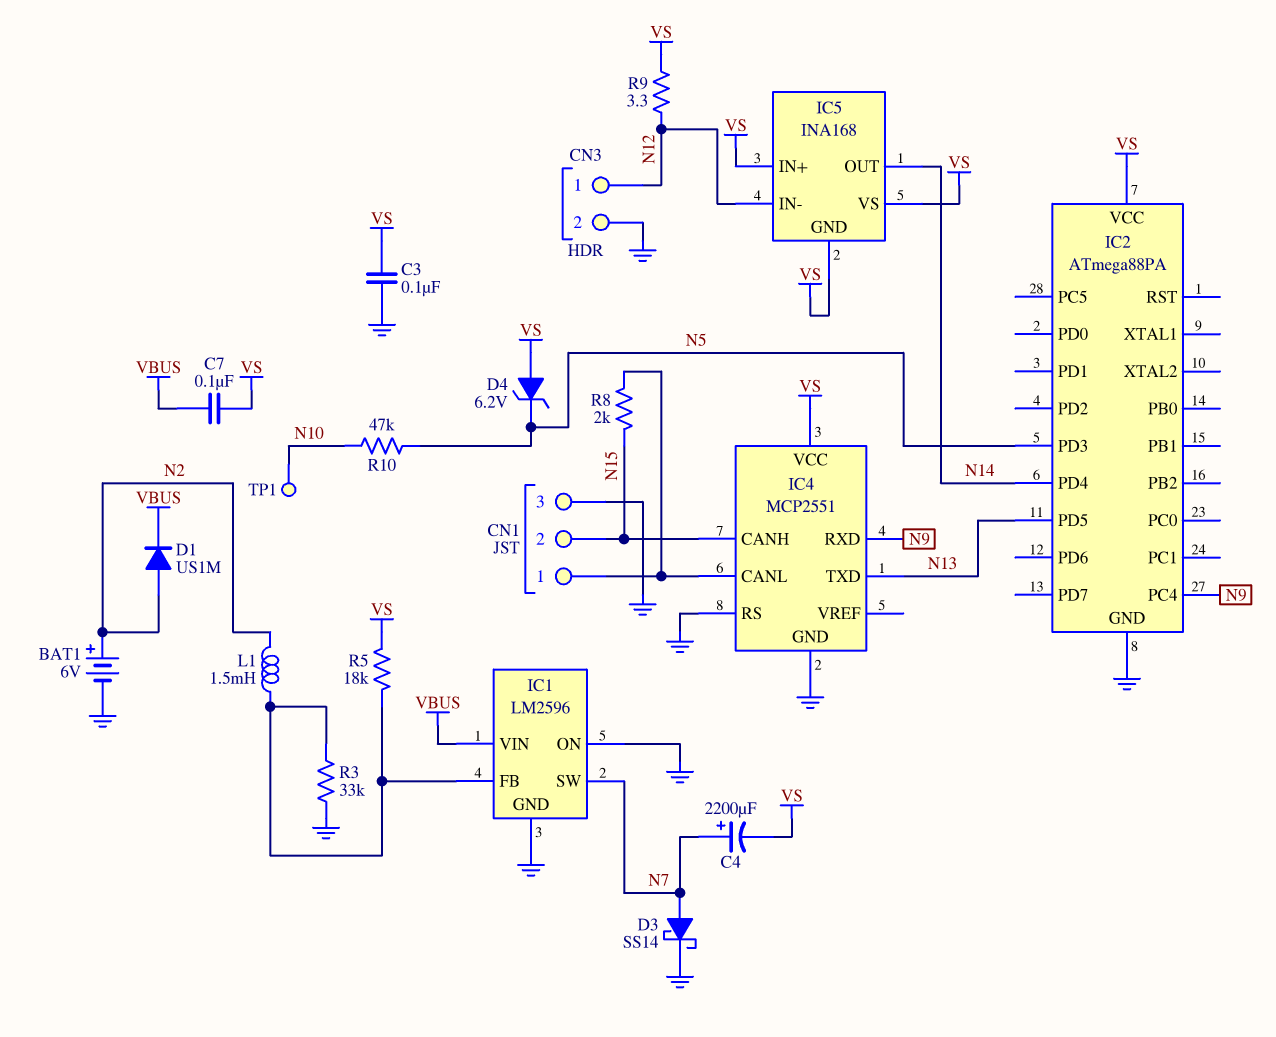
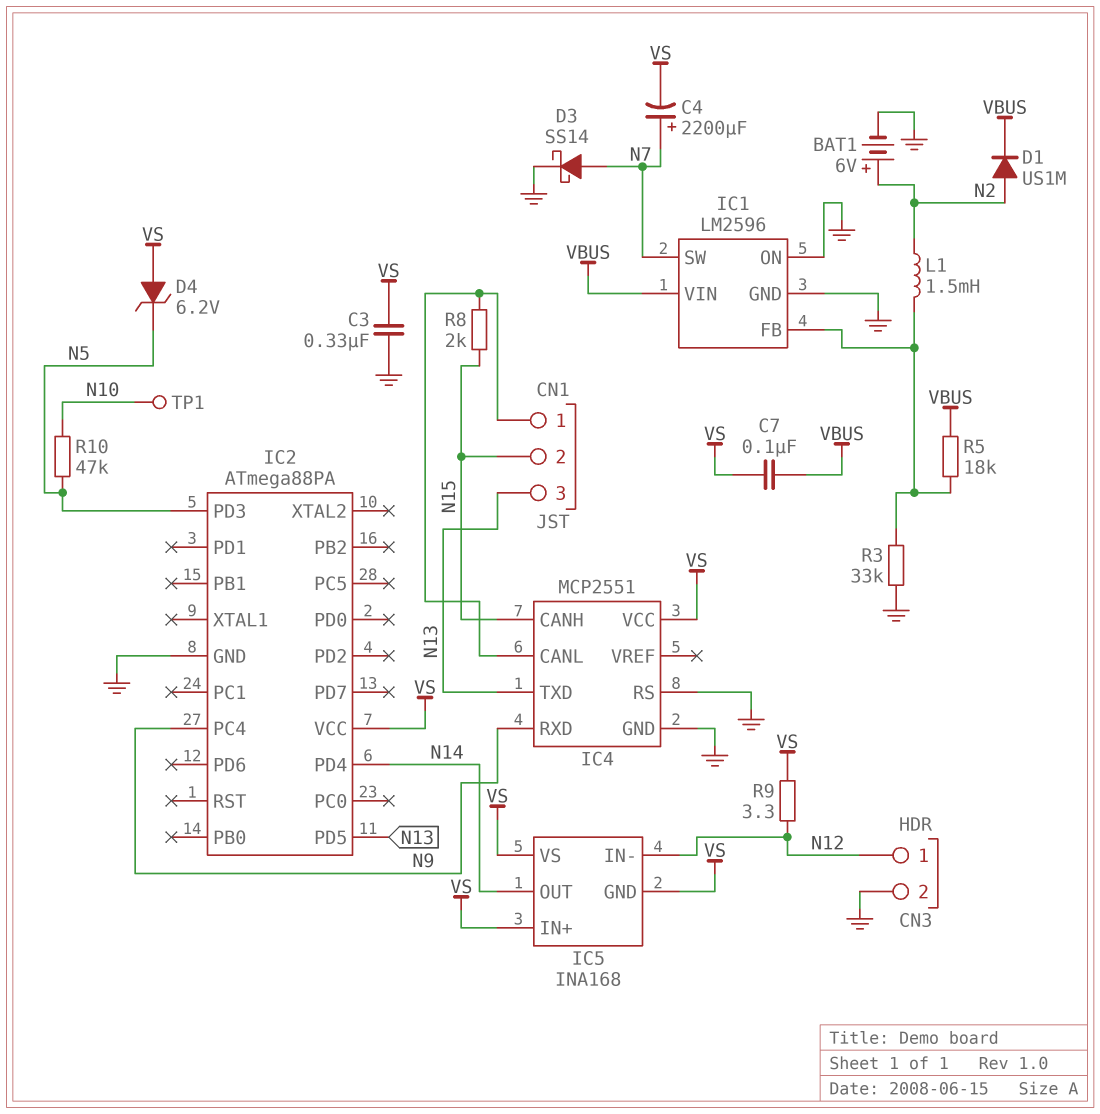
C3: 100nF (GND, VS) -> 330nF (GND, VS)
CN1 pin 3: GND -> N13
R5: 18k (IC1/FB, VS) -> 18k (IC1/FB, VBUS)

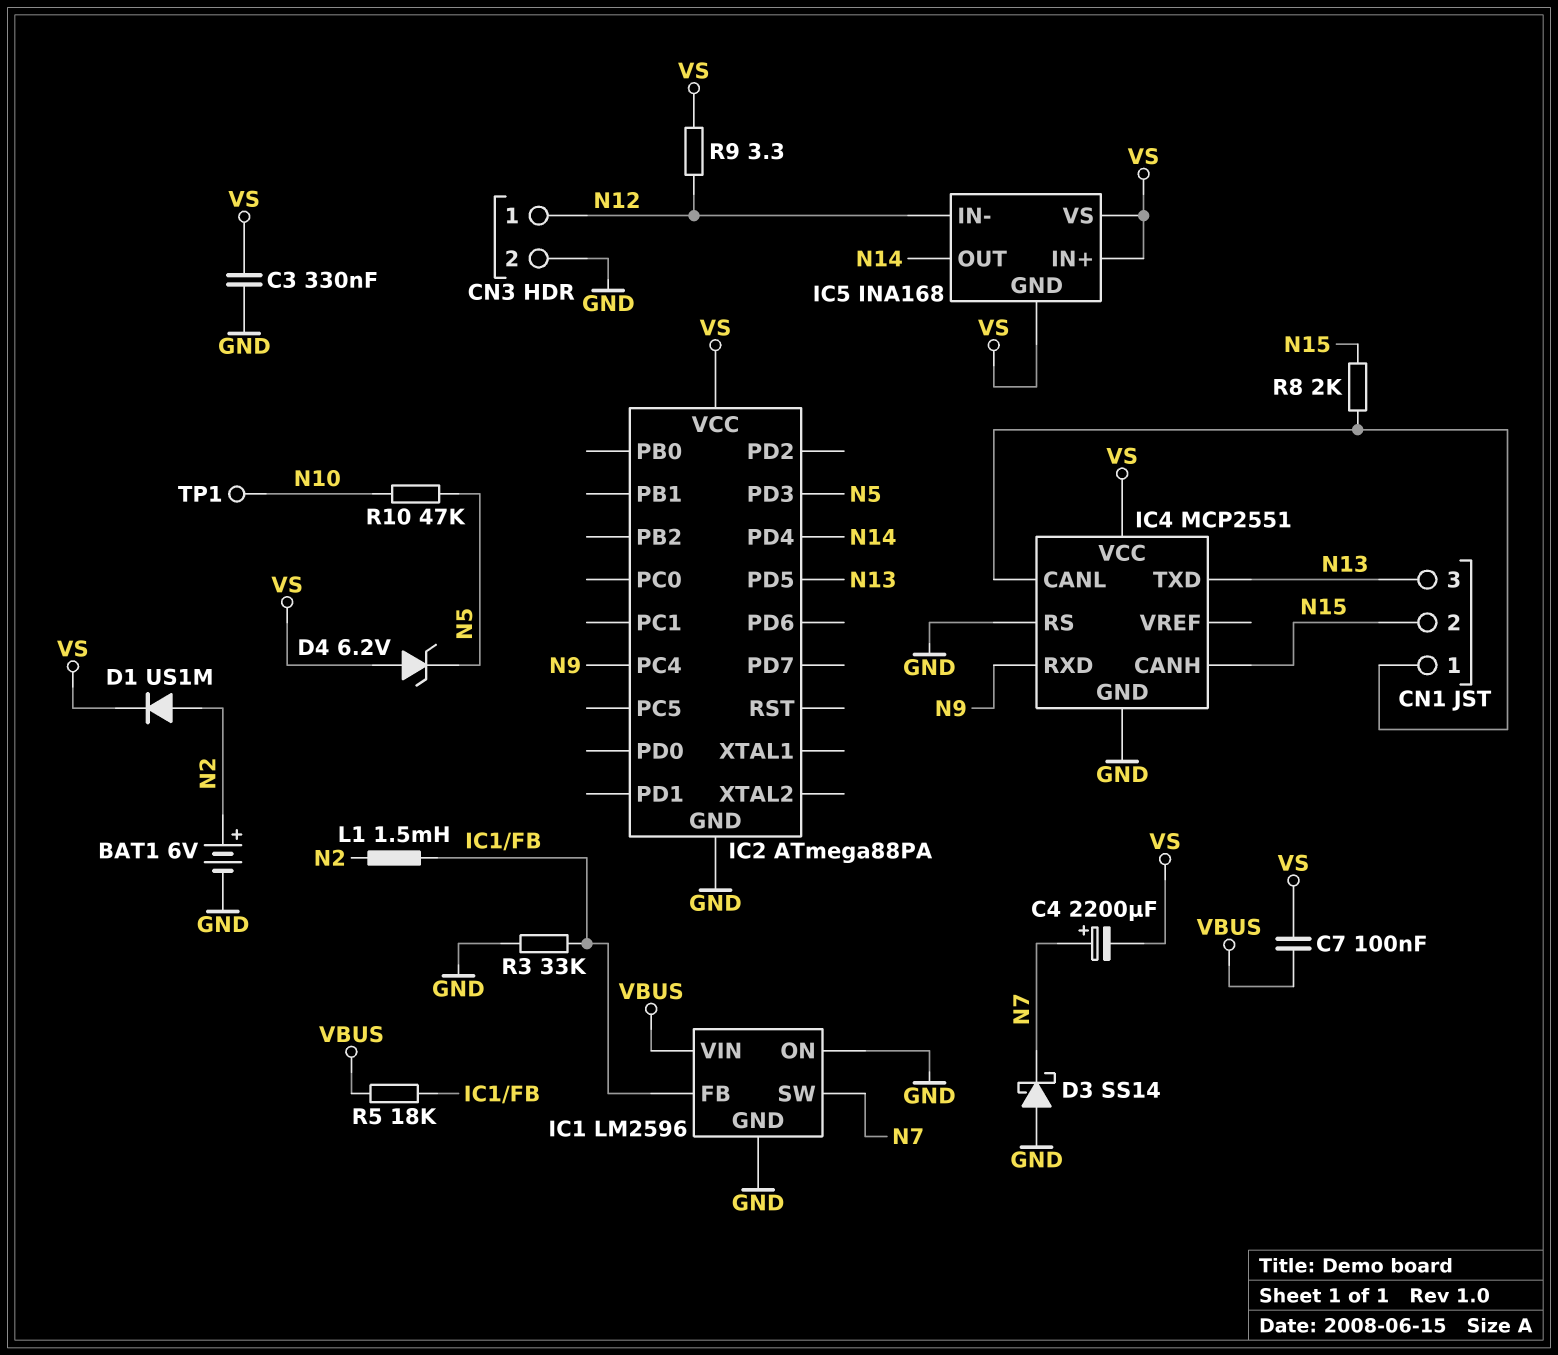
D1: diode US1M (A N2, K VBUS) -> diode US1M (A N2, K VS)
D3: schottky SS14 (A N7, K GND) -> schottky SS14 (A GND, K N7)

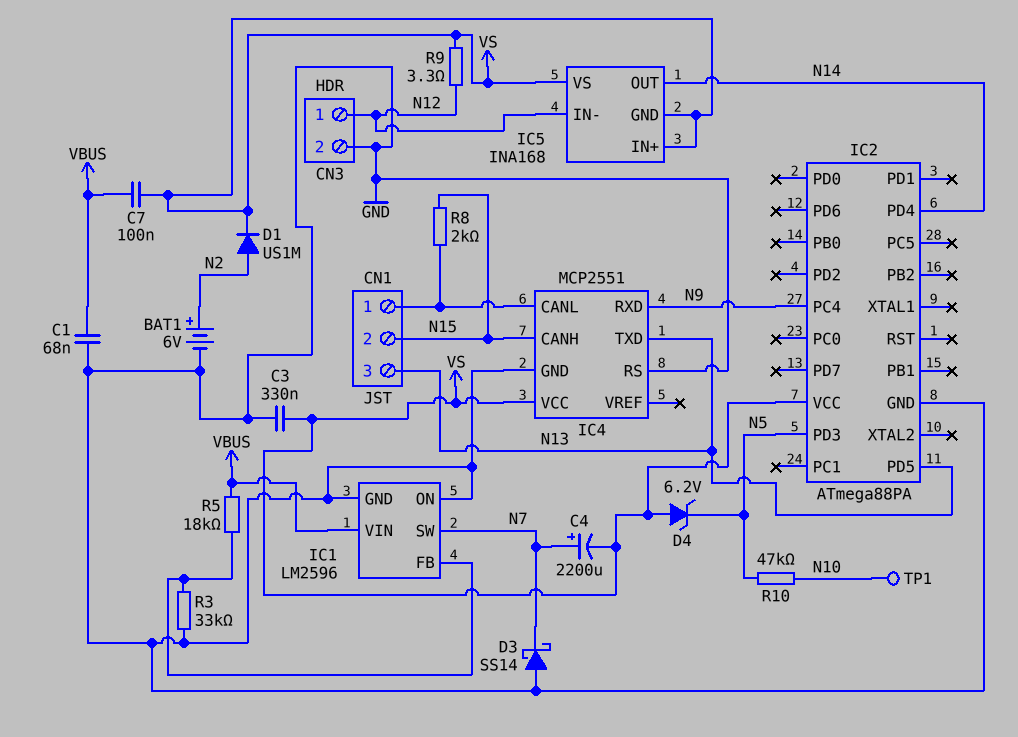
C1: none -> 68nF (GND, VBUS)
L1: 1.5mH (IC1/FB, N2) -> none

